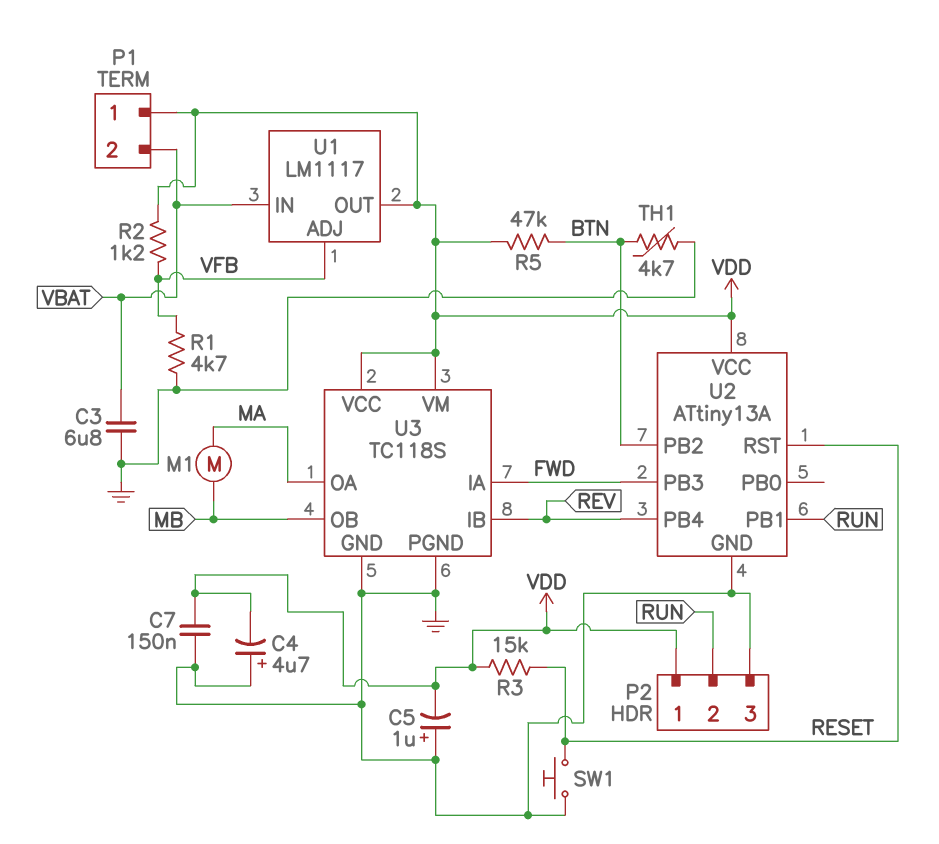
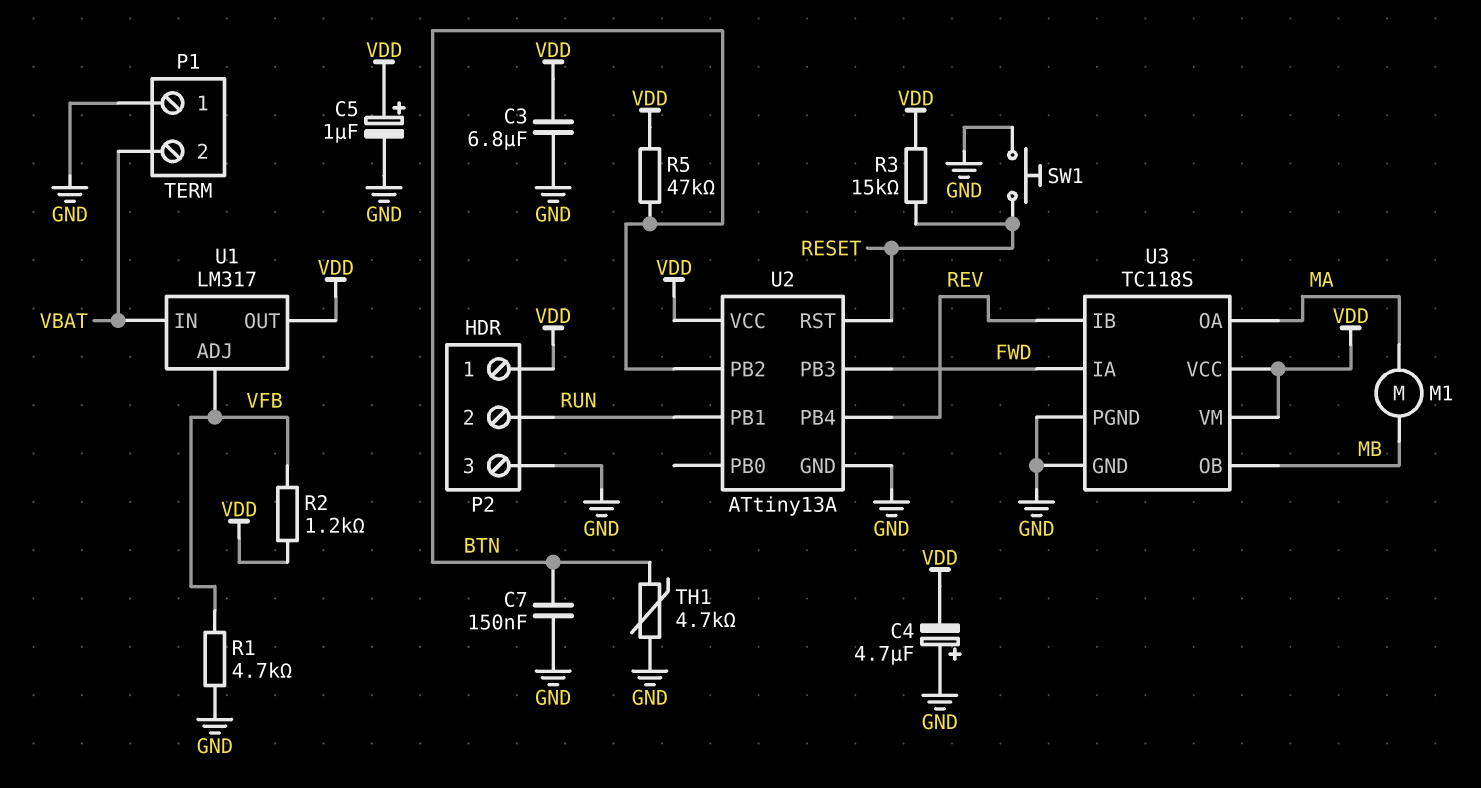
C3: 6.8uF (GND, VBAT) -> 6.8uF (GND, VDD)
C5: 1uF (plus GND, minus VDD) -> 1uF (plus VDD, minus GND)
C7: 150nF (GND, VDD) -> 150nF (BTN, GND)
P1 pin 1: VDD -> GND
U1: LM1117 -> LM317

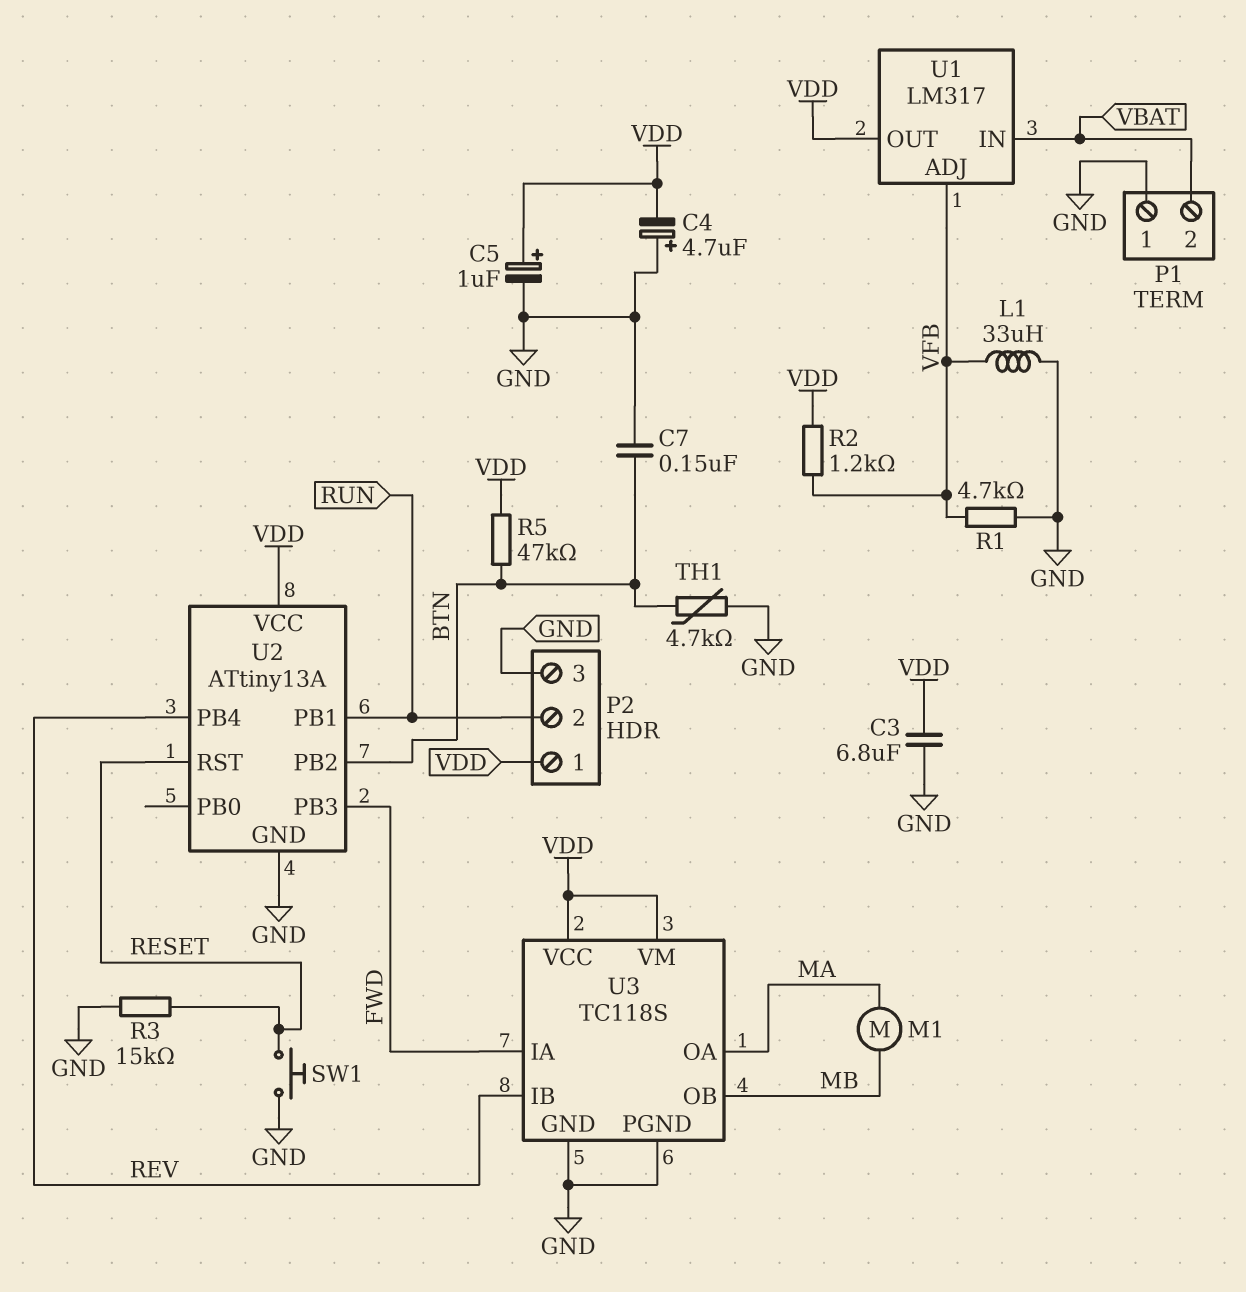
L1: none -> 33uH (GND, VFB)
R3: 15k (RESET, VDD) -> 15k (GND, RESET)

